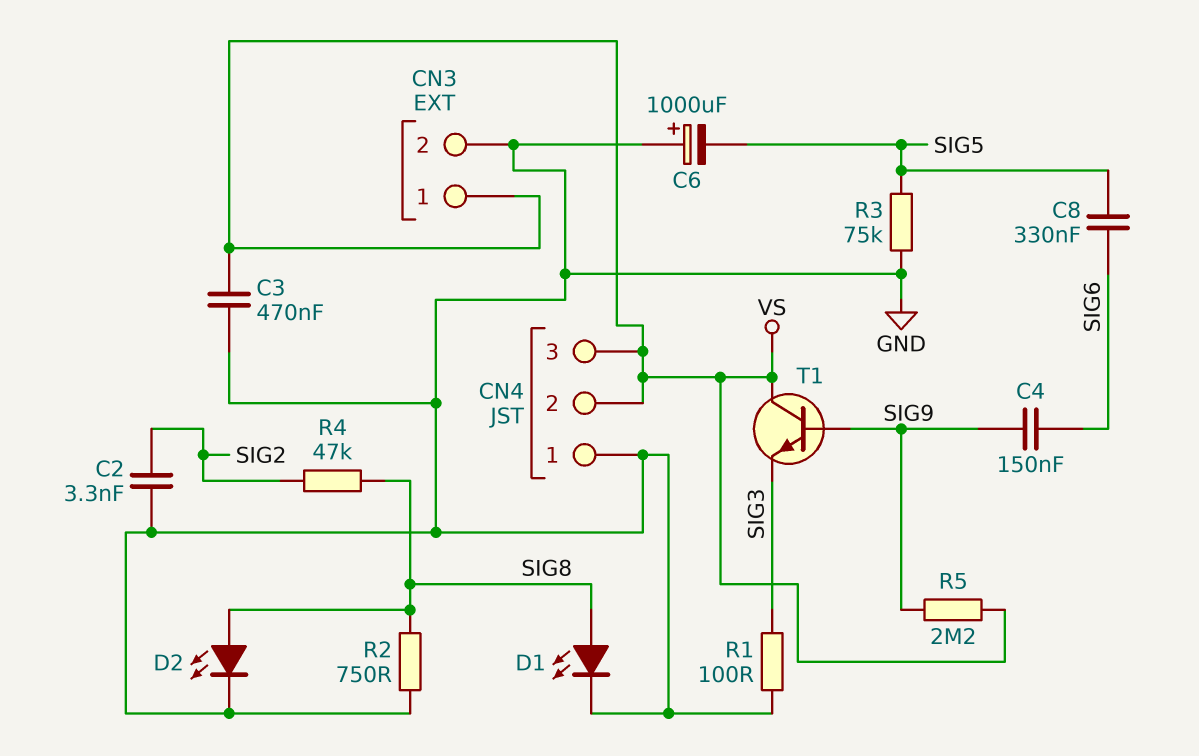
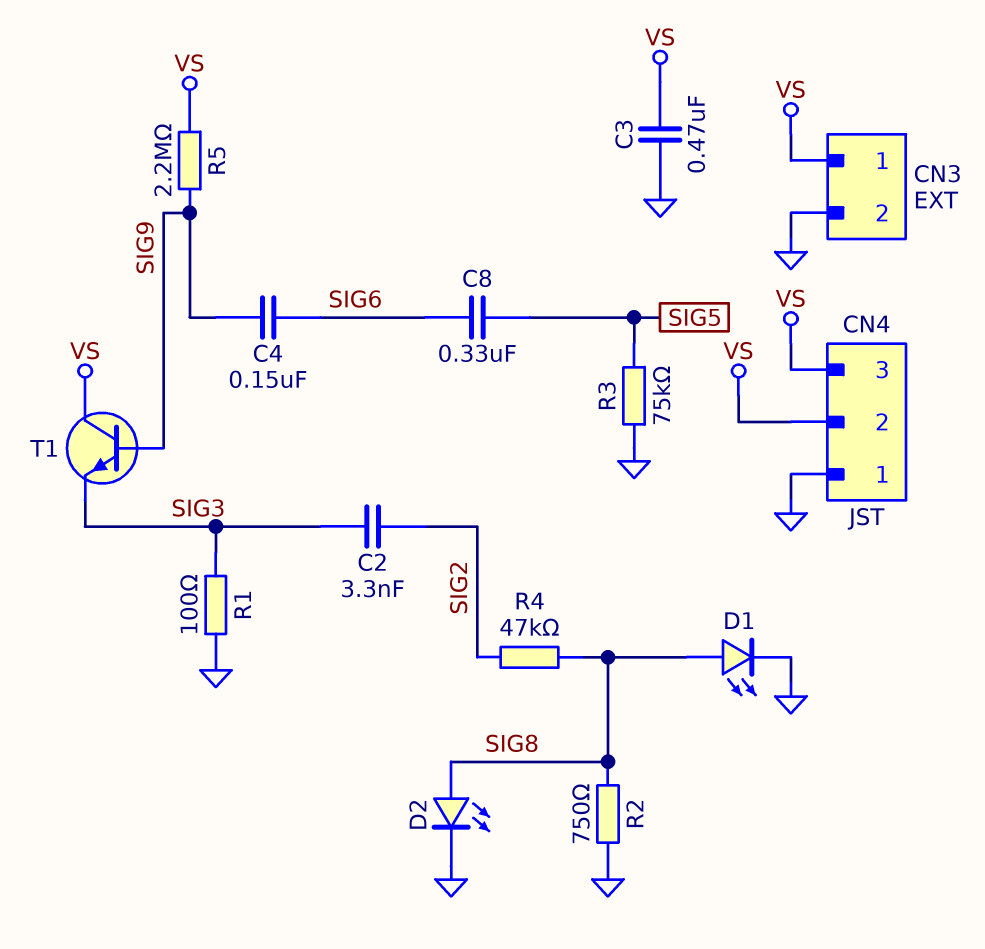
C2: 3.3nF (GND, SIG2) -> 3.3nF (SIG2, SIG3)
C6: 1000uF (plus GND, minus SIG5) -> none

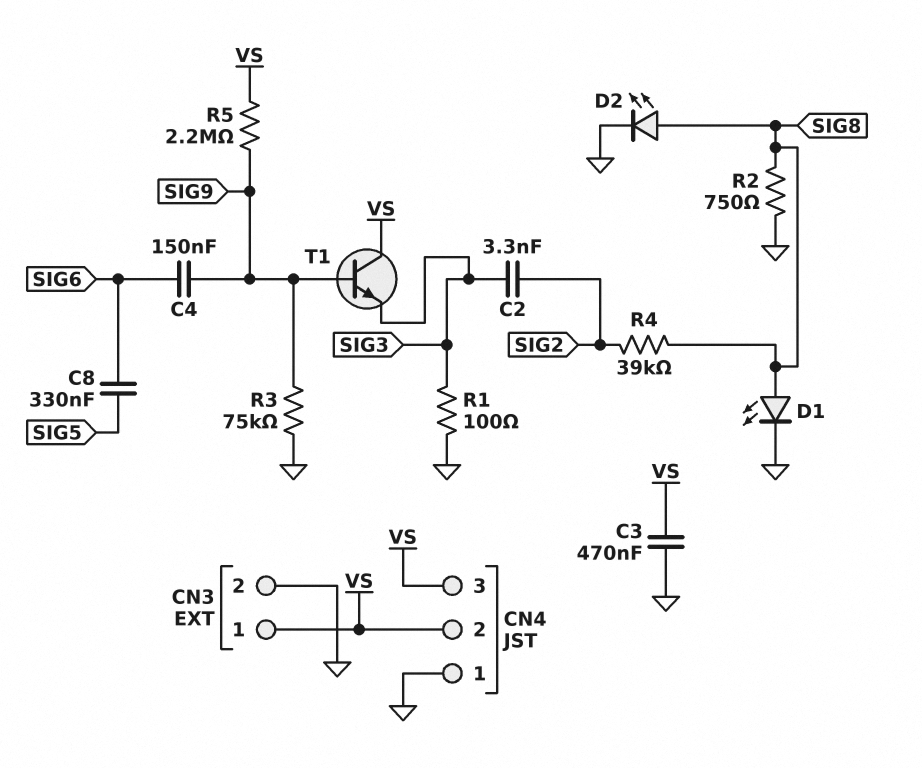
R3: 75k (GND, SIG5) -> 75k (GND, SIG9)
R4: 47k (SIG2, SIG8) -> 39k (SIG2, SIG8)

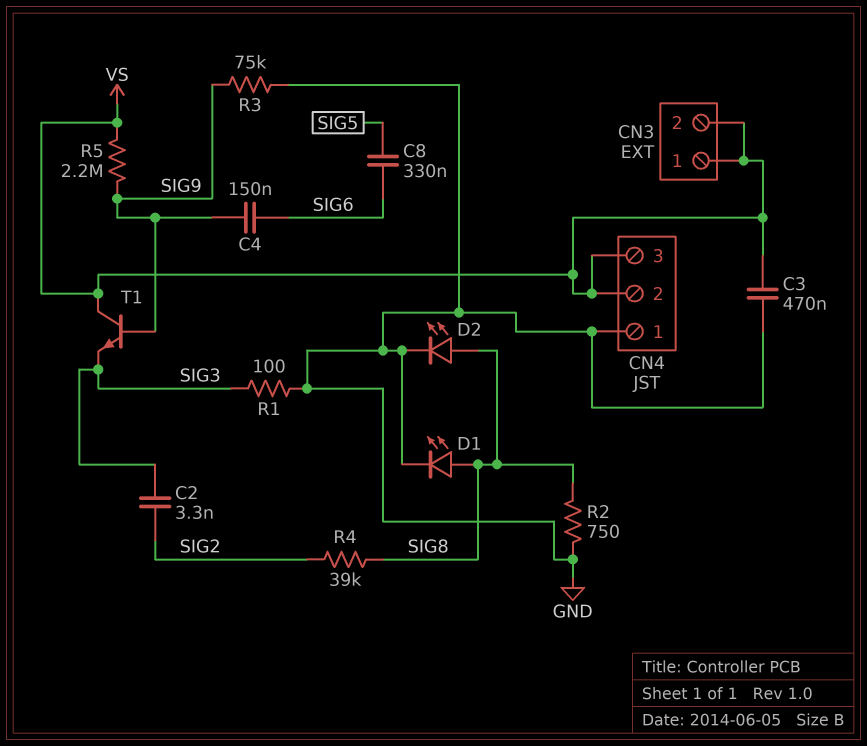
CN3 pin 2: GND -> VS

